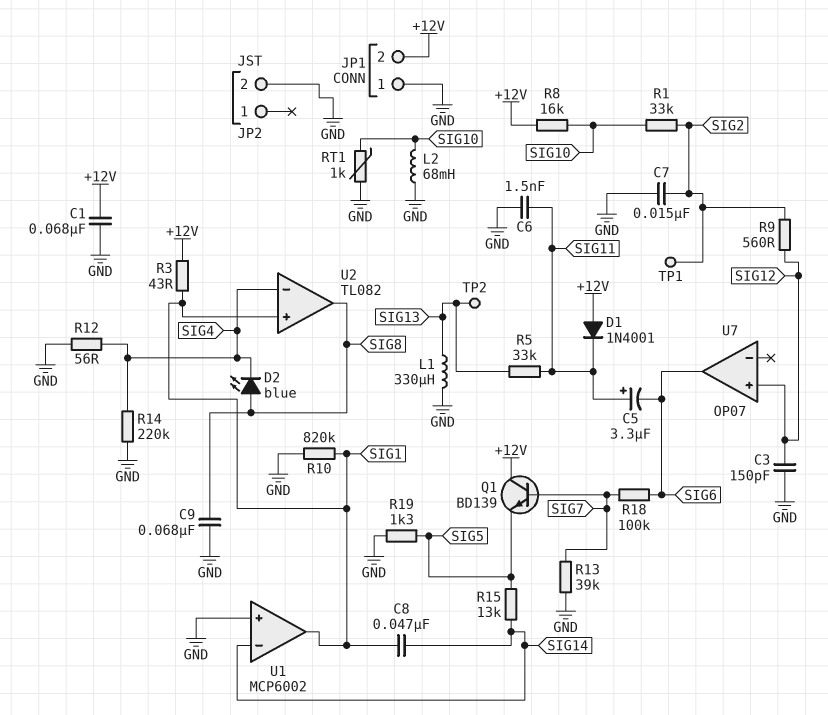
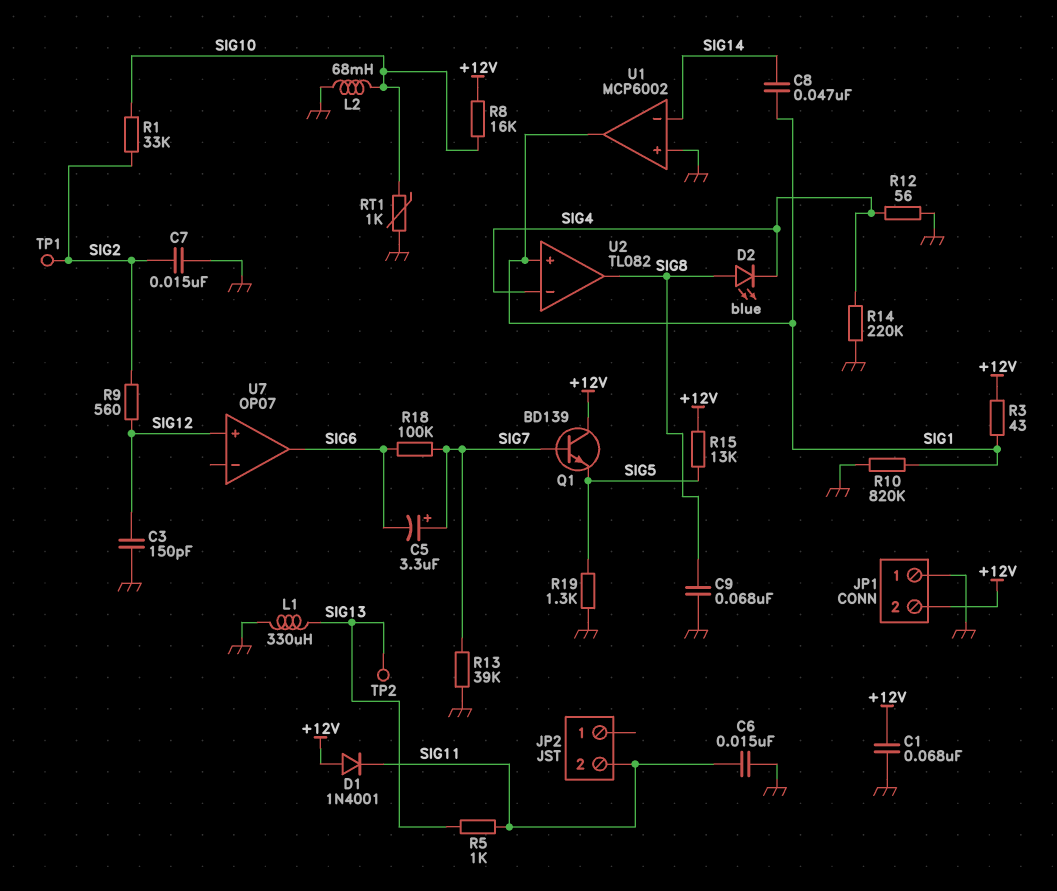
C5: 3.3uF (plus SIG11, minus SIG6) -> 3.3uF (plus SIG7, minus SIG6)
C6: 1.5nF (GND, SIG11) -> 15nF (GND, SIG11)
JP2 pin 2: GND -> SIG11
R5: 33k (SIG11, SIG13) -> 1k (SIG11, SIG13)
R15: 13k (SIG5, SIG14) -> 13k (+12V, SIG5)

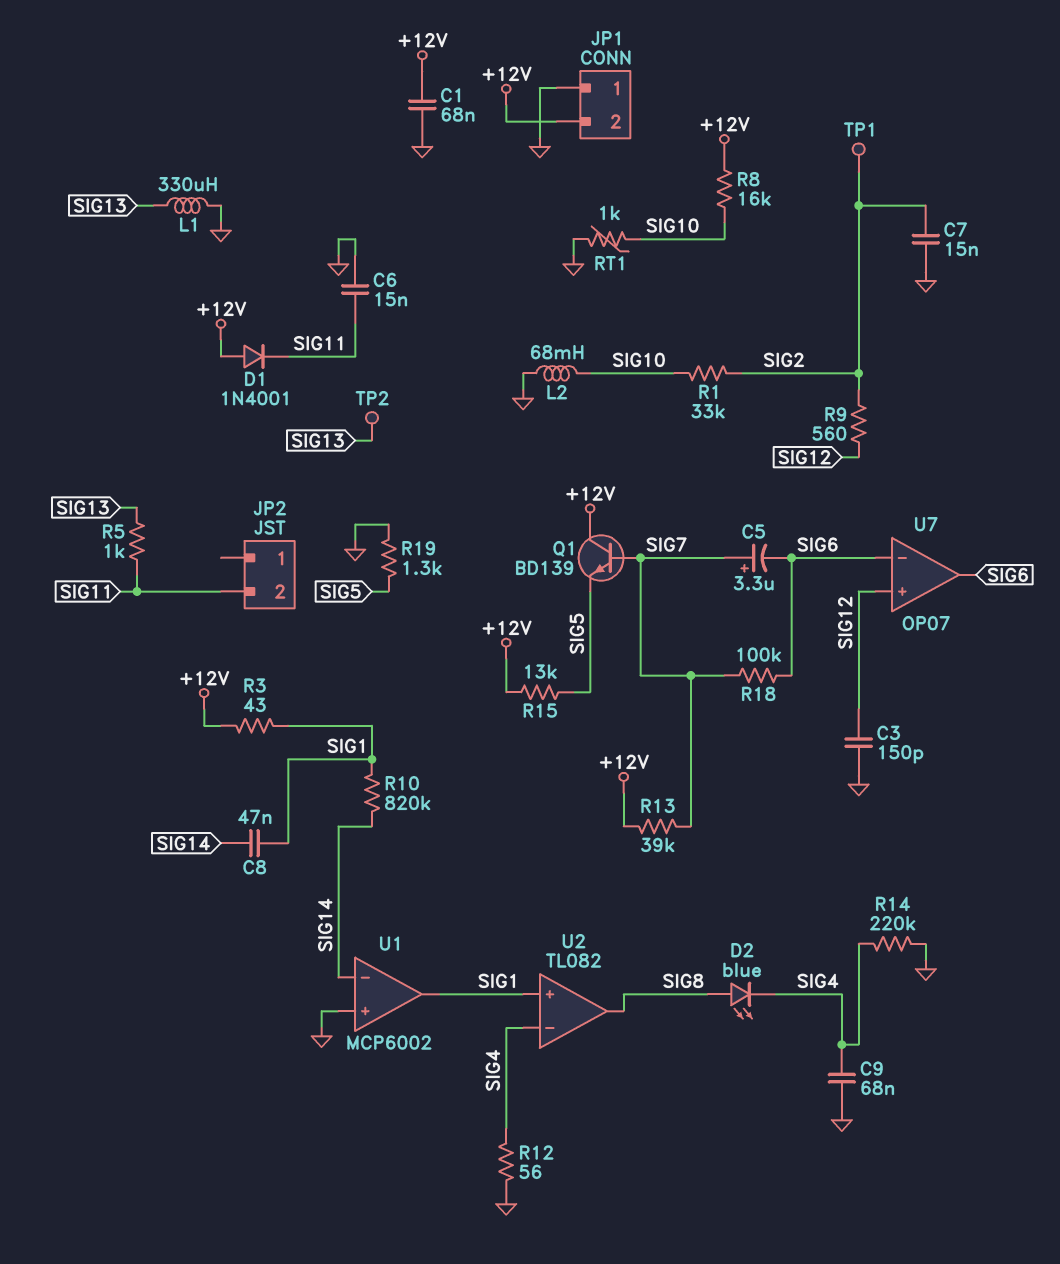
C9: 68nF (GND, SIG8) -> 68nF (GND, SIG4)
R10: 820k (GND, SIG1) -> 820k (SIG1, SIG14)
R13: 39k (GND, SIG7) -> 39k (+12V, SIG7)
U7 pin in-: none -> SIG6

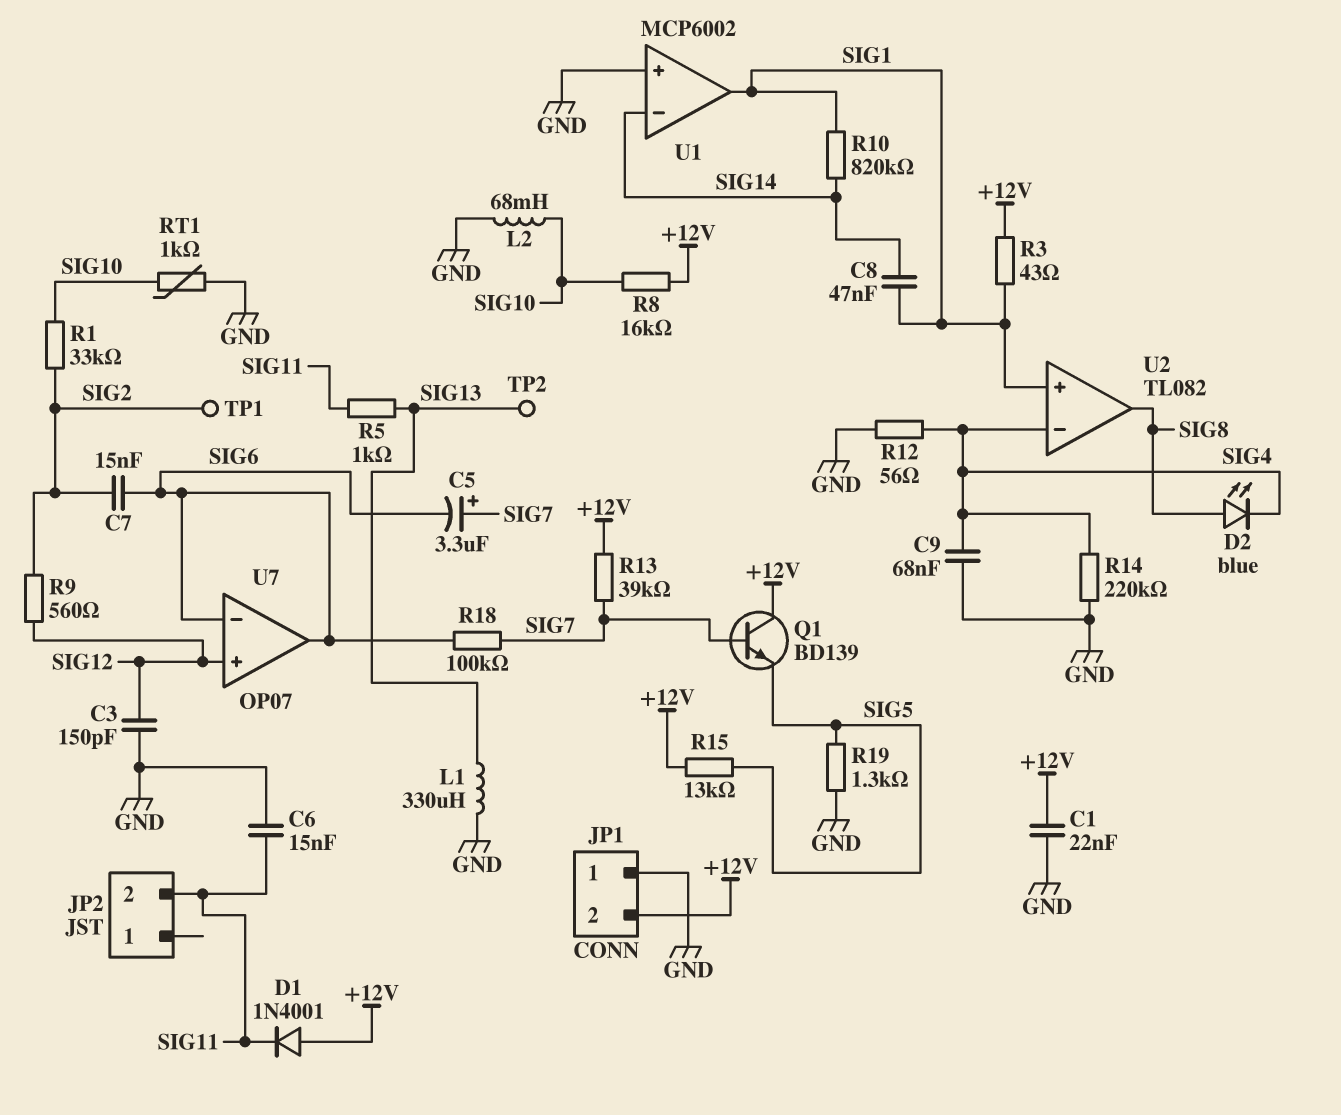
C1: 68nF (+12V, GND) -> 22nF (+12V, GND)
C7: 15nF (GND, SIG2) -> 15nF (SIG2, SIG6)

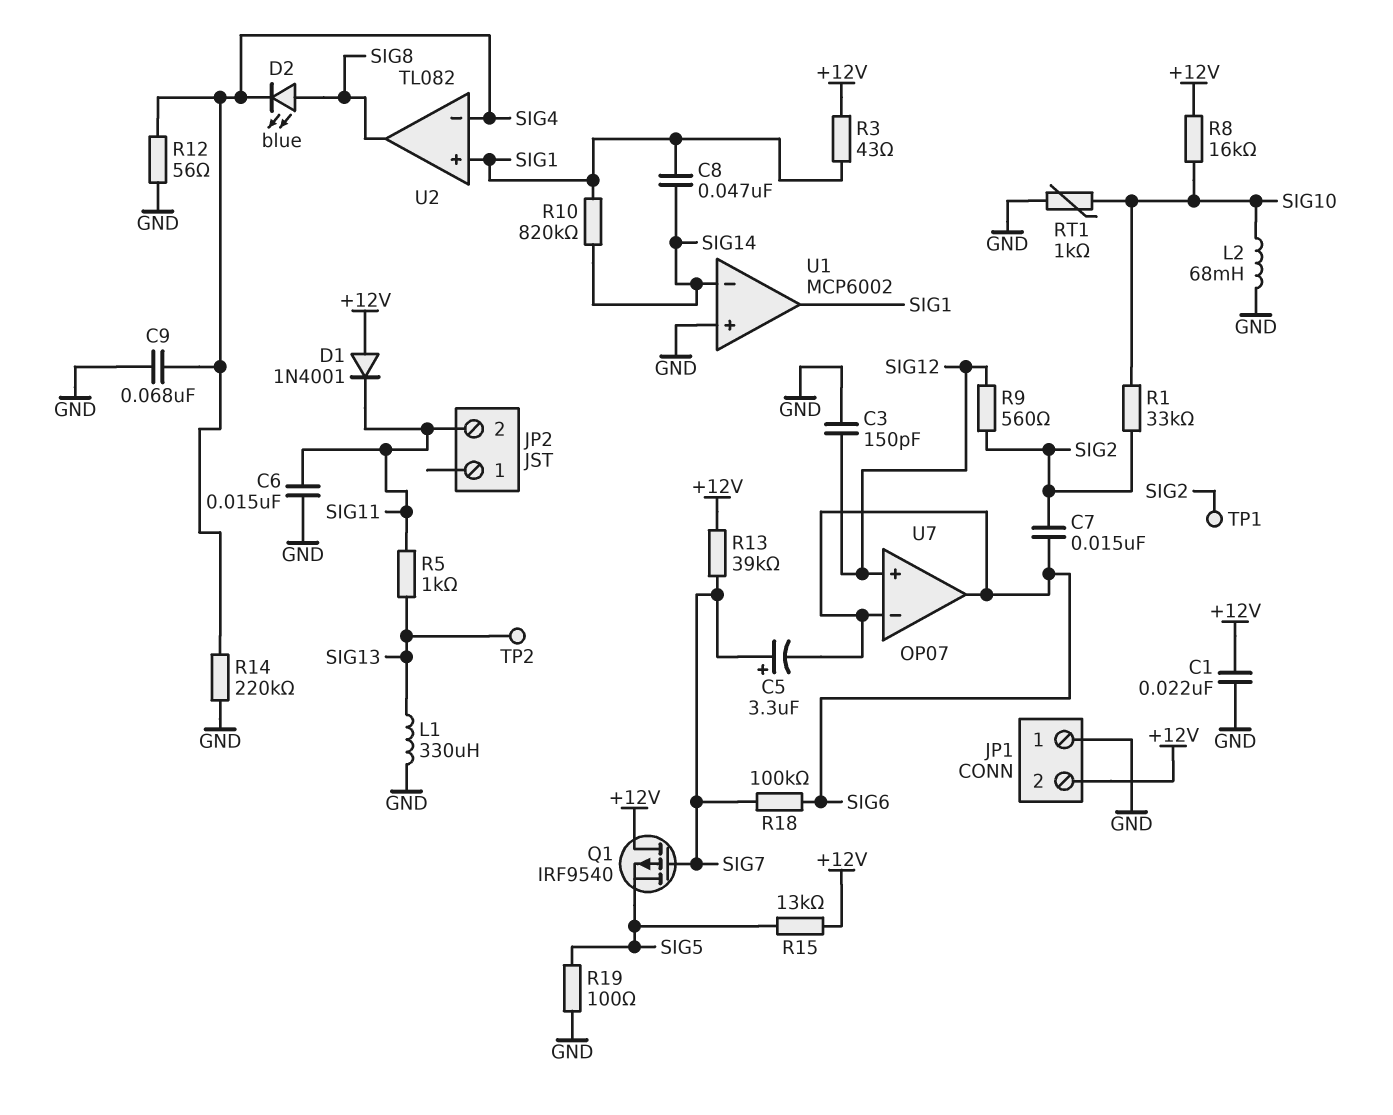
Q1: NPN BD139 (B SIG7, C +12V, E SIG5) -> PMOS IRF9540 (G SIG7, D +12V, S SIG5)
R19: 1.3k (GND, SIG5) -> 100 (GND, SIG5)

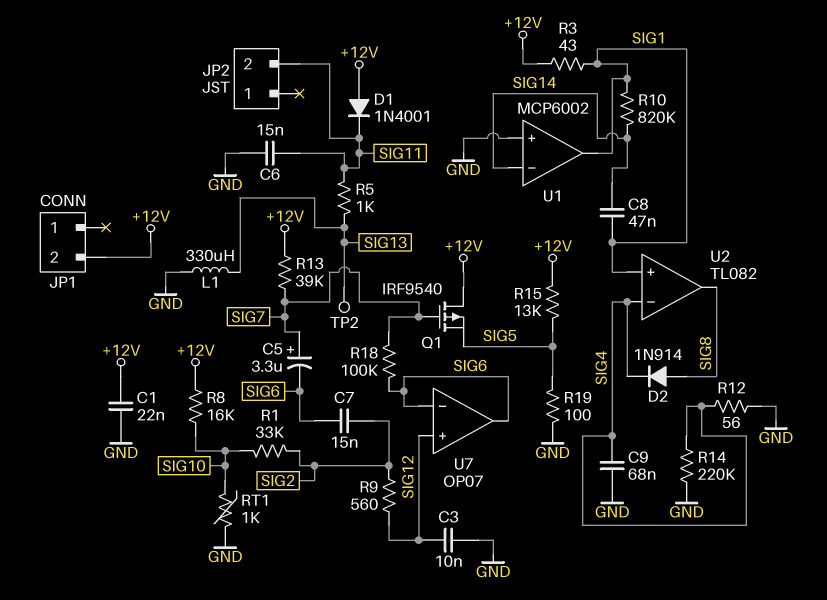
C3: 150pF (GND, SIG12) -> 10nF (GND, SIG12)
D2: LED blue (A SIG8, K SIG4) -> diode 1N914 (A SIG8, K SIG4)
JP1 pin 1: GND -> none
L2: 68mH (GND, SIG10) -> none
TP1: test point (SIG2) -> none

